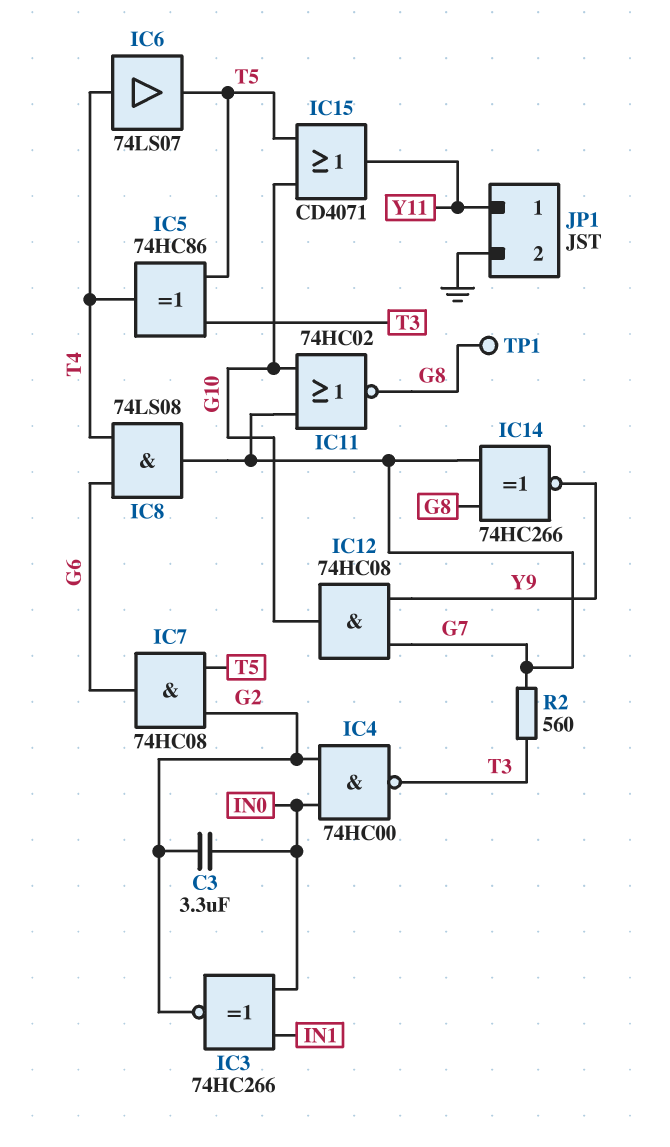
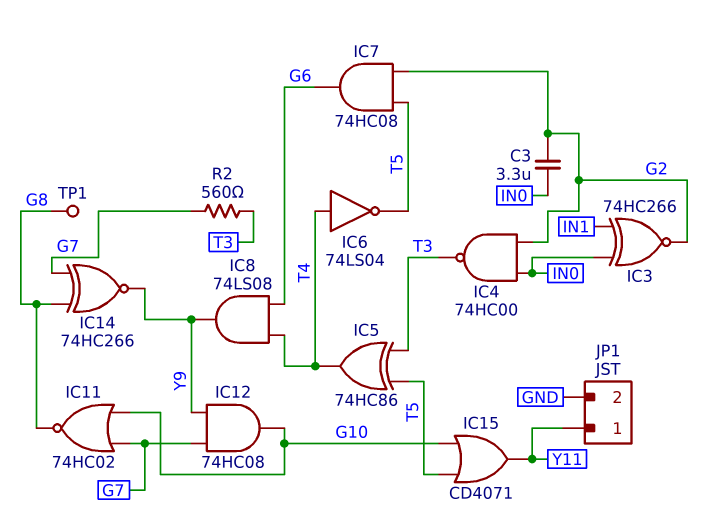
IC6: buffer 74LS07 (in T4, out T5) -> NOT 74LS04 (in T4, out T5)
IC8: AND 74LS08 (in G6, in T4, out G7) -> AND 74LS08 (in G6, in T4, out Y9)

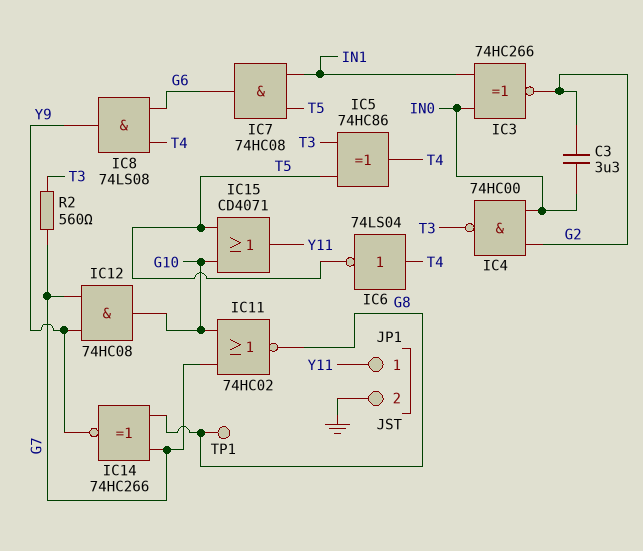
IC7: AND 74HC08 (in G2, in T5, out G6) -> AND 74HC08 (in IN1, in T5, out G6)

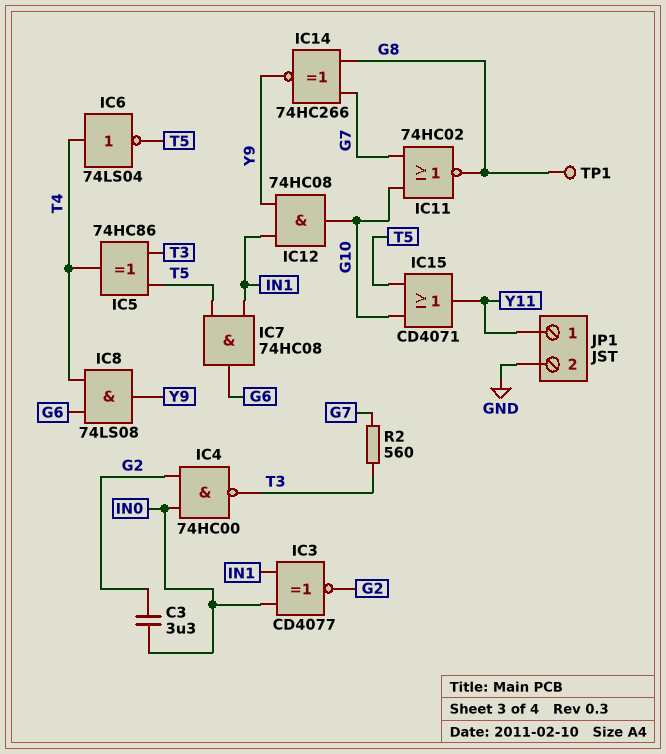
IC3: XNOR 74HC266 (in IN0, in IN1, out G2) -> XNOR CD4077 (in IN0, in IN1, out G2)
IC12: AND 74HC08 (in G7, in Y9, out G10) -> AND 74HC08 (in IN1, in Y9, out G10)

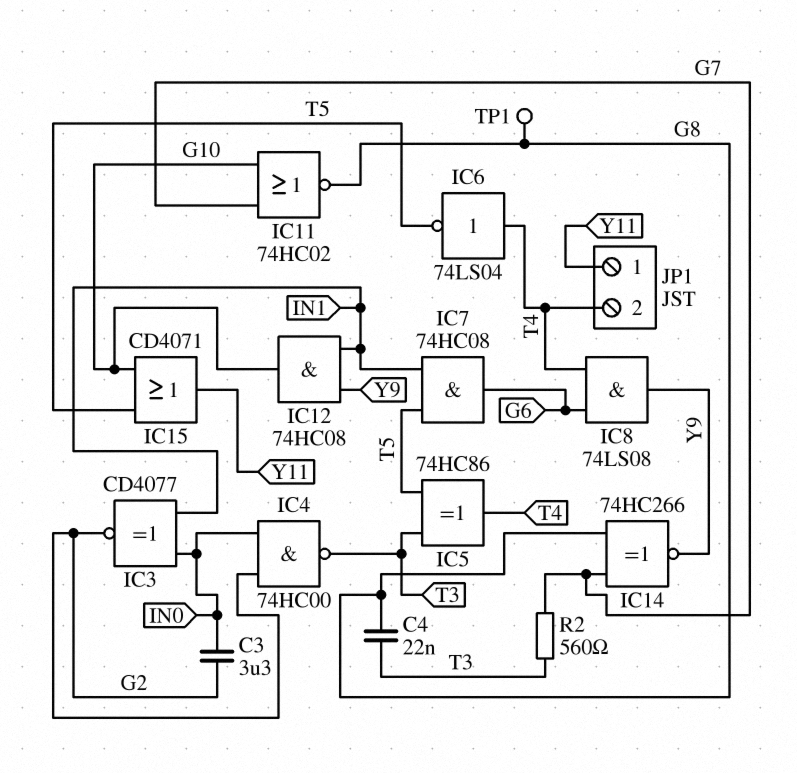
C4: none -> 22nF (G8, T3)
JP1 pin 2: GND -> T4

